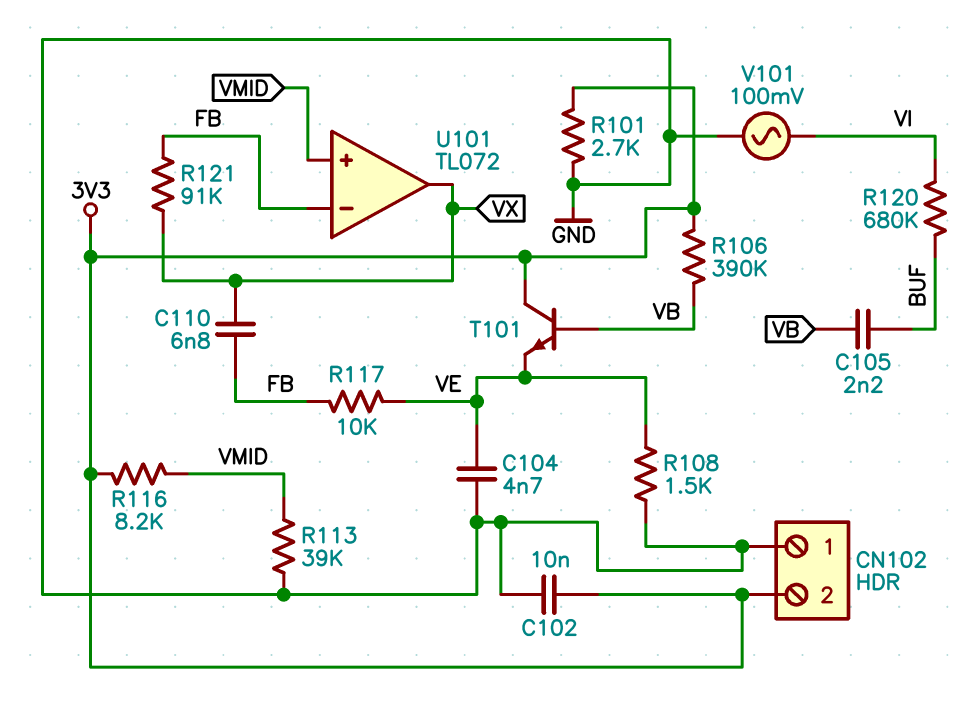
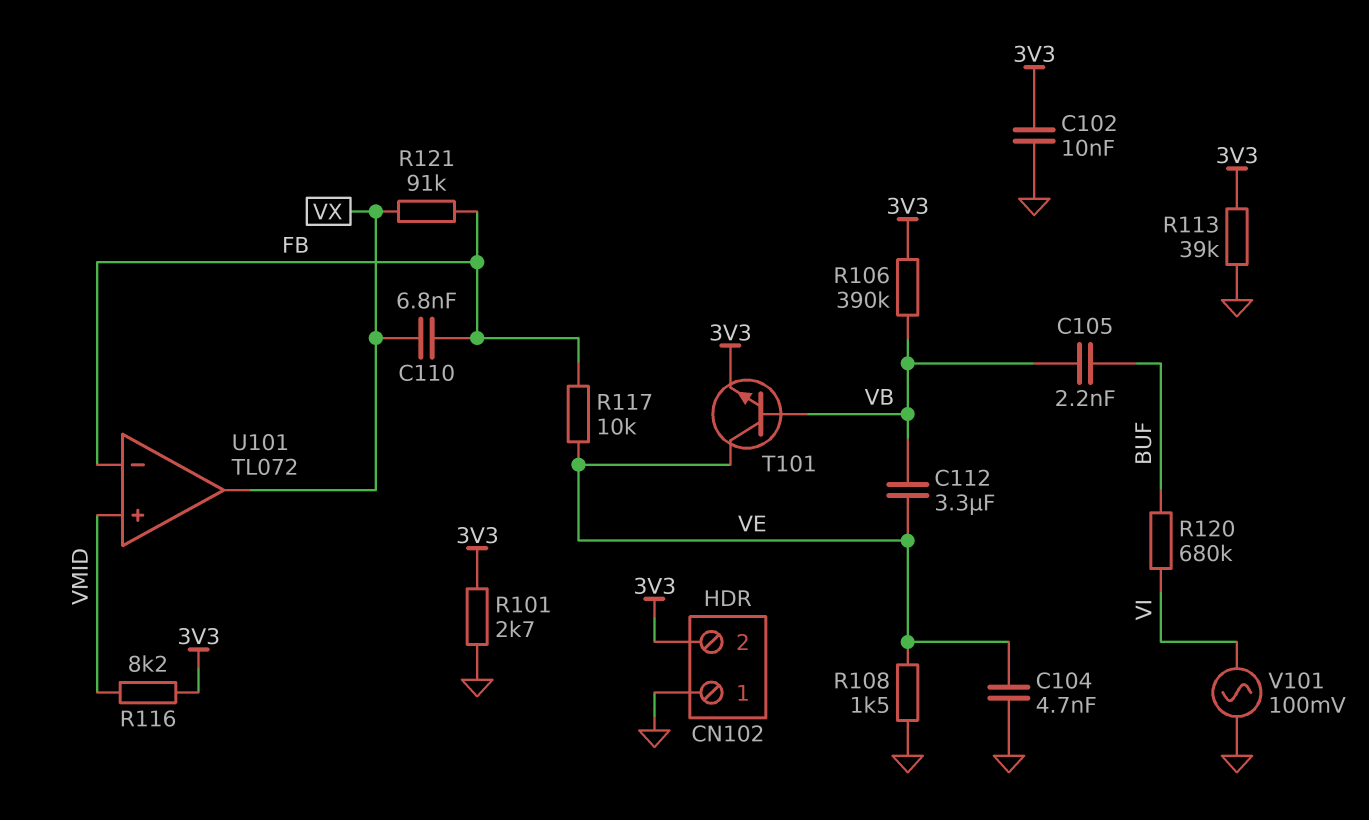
C112: none -> 3.3uF (VB, VE)
R113: 39k (GND, VMID) -> 39k (3V3, GND)
T101: NPN (B VB, C 3V3, E VE) -> NPN (B VB, C VE, E 3V3)

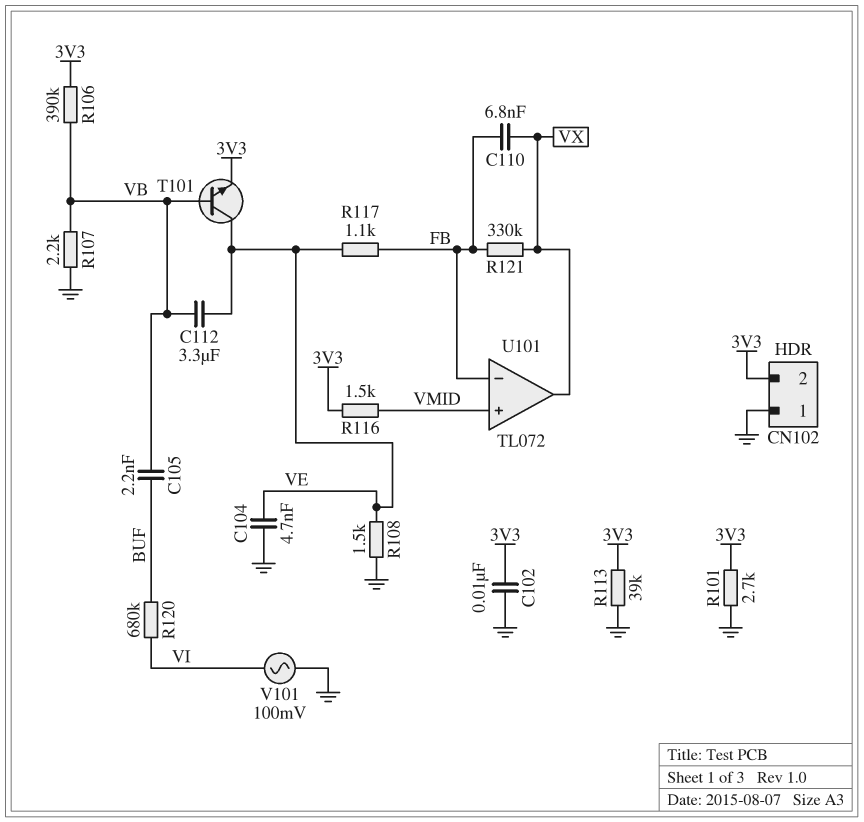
R107: none -> 2.2k (GND, VB)
R116: 8.2k (3V3, VMID) -> 1.5k (3V3, VMID)
R117: 10k (FB, VE) -> 1.1k (FB, VE)
R121: 91k (FB, VX) -> 330k (FB, VX)

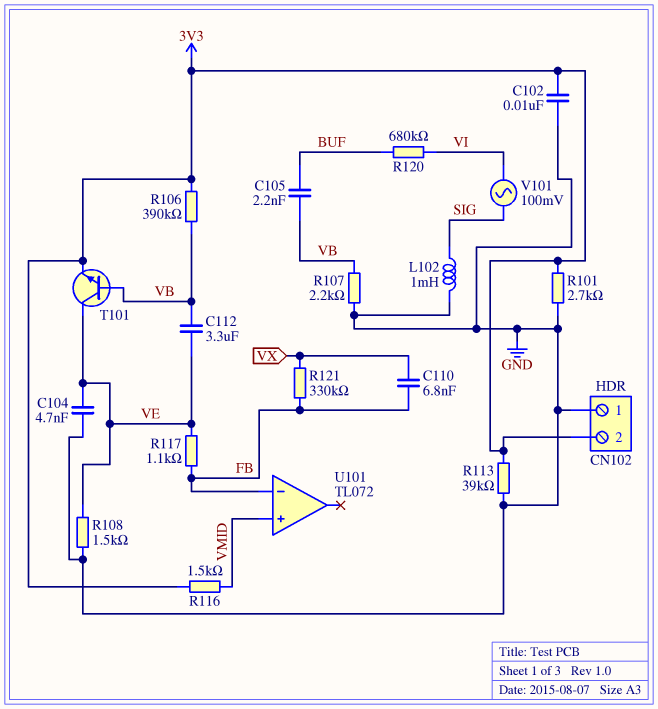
L102: none -> 1mH (GND, SIG)
U101 pin out: VX -> none
V101: AC 100mV (GND, VI) -> AC 100mV (SIG, VI)

